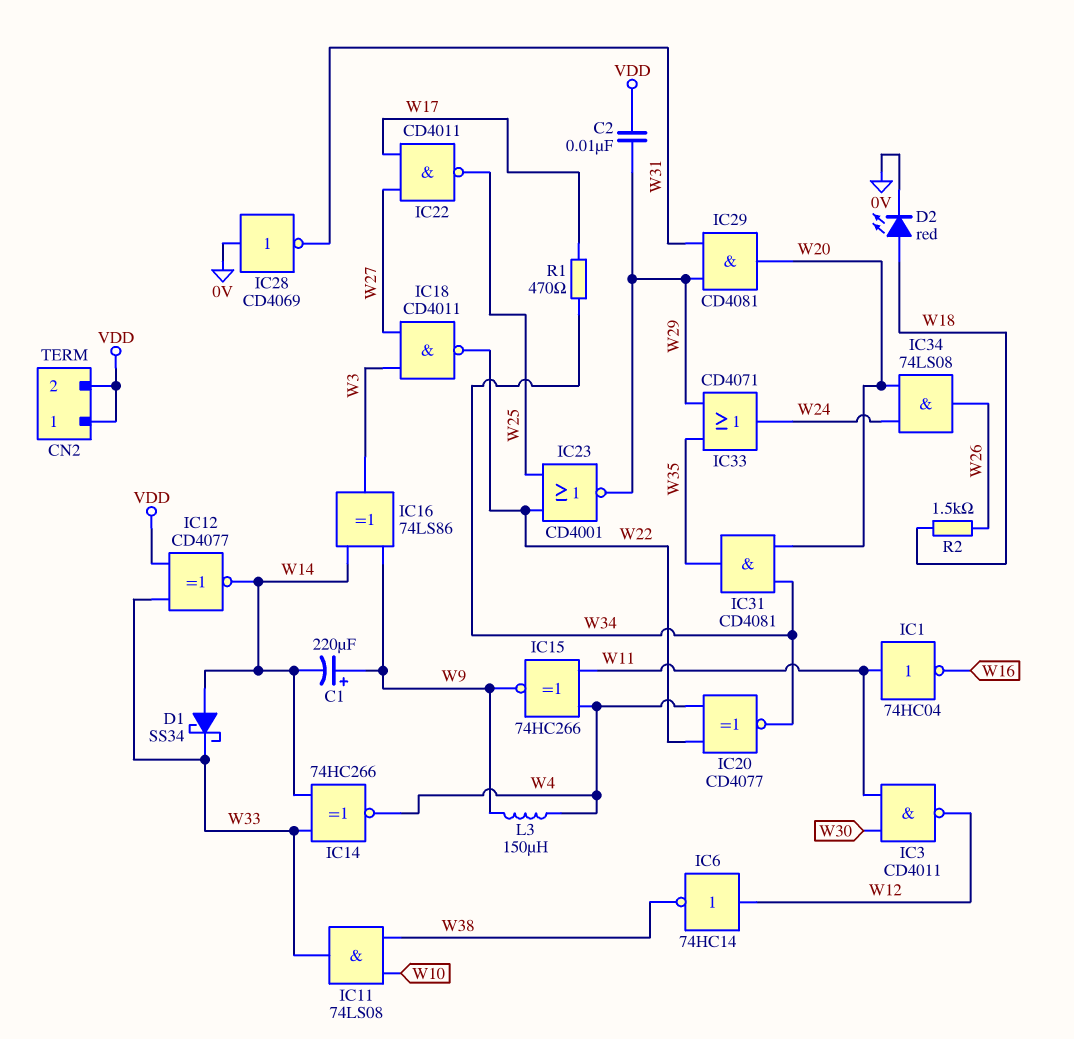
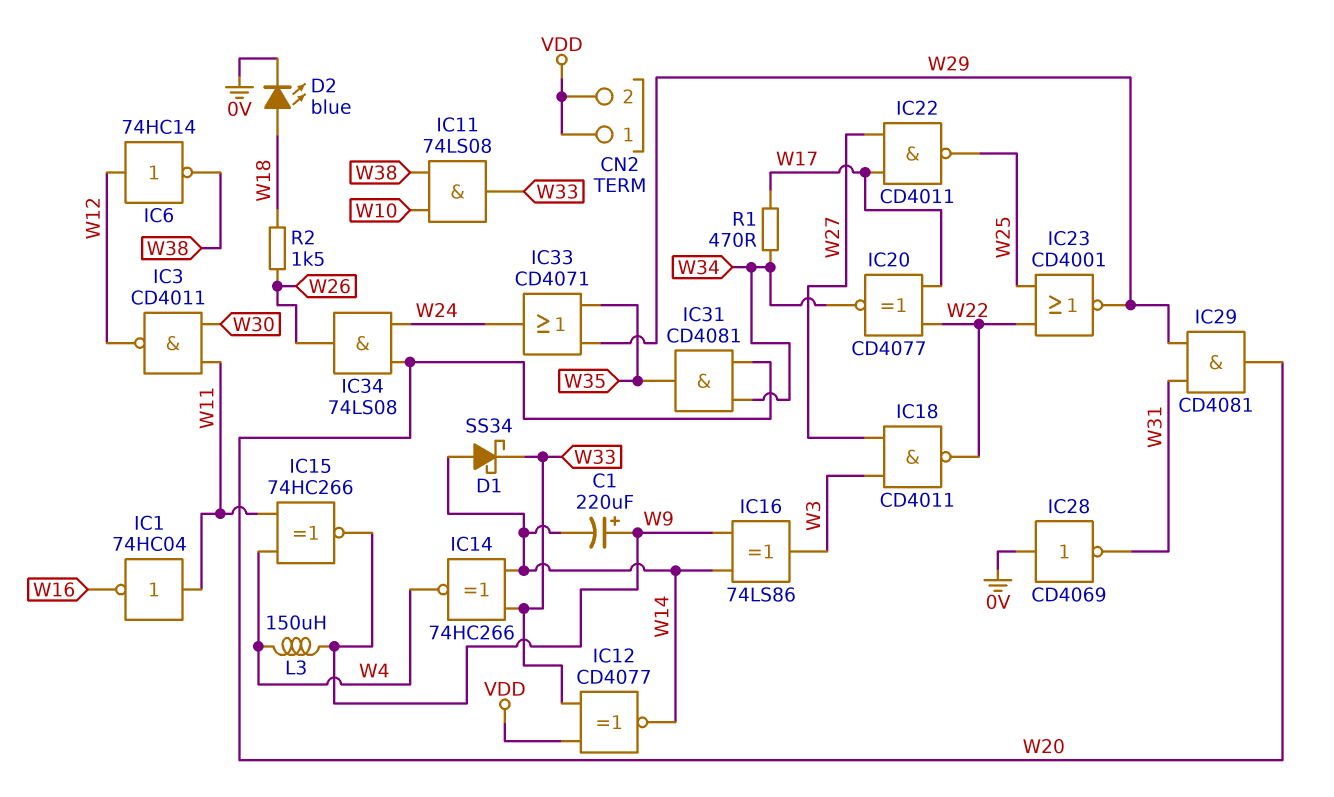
C2: 10nF (VDD, W29) -> none
D2: LED red (A W18, K 0V) -> LED blue (A W18, K 0V)
IC20: XNOR CD4077 (in W4, in W22, out W34) -> XNOR CD4077 (in W17, in W22, out W34)

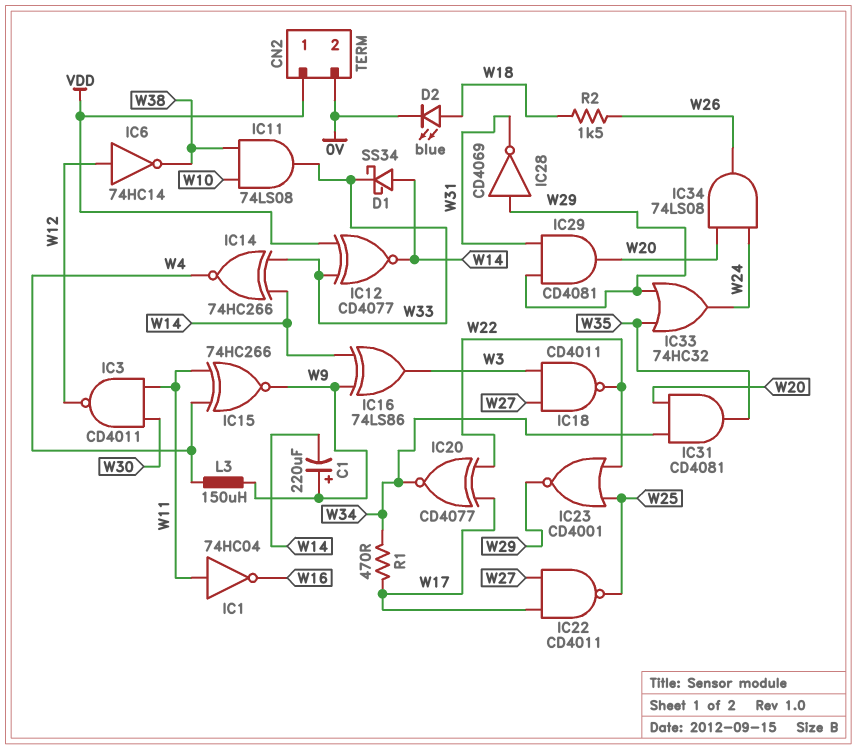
CN2 pin 2: VDD -> 0V
IC28: NOT CD4069 (in 0V, out W31) -> NOT CD4069 (in W29, out W31)
IC33: OR CD4071 (in W29, in W35, out W24) -> OR 74HC32 (in W29, in W35, out W24)

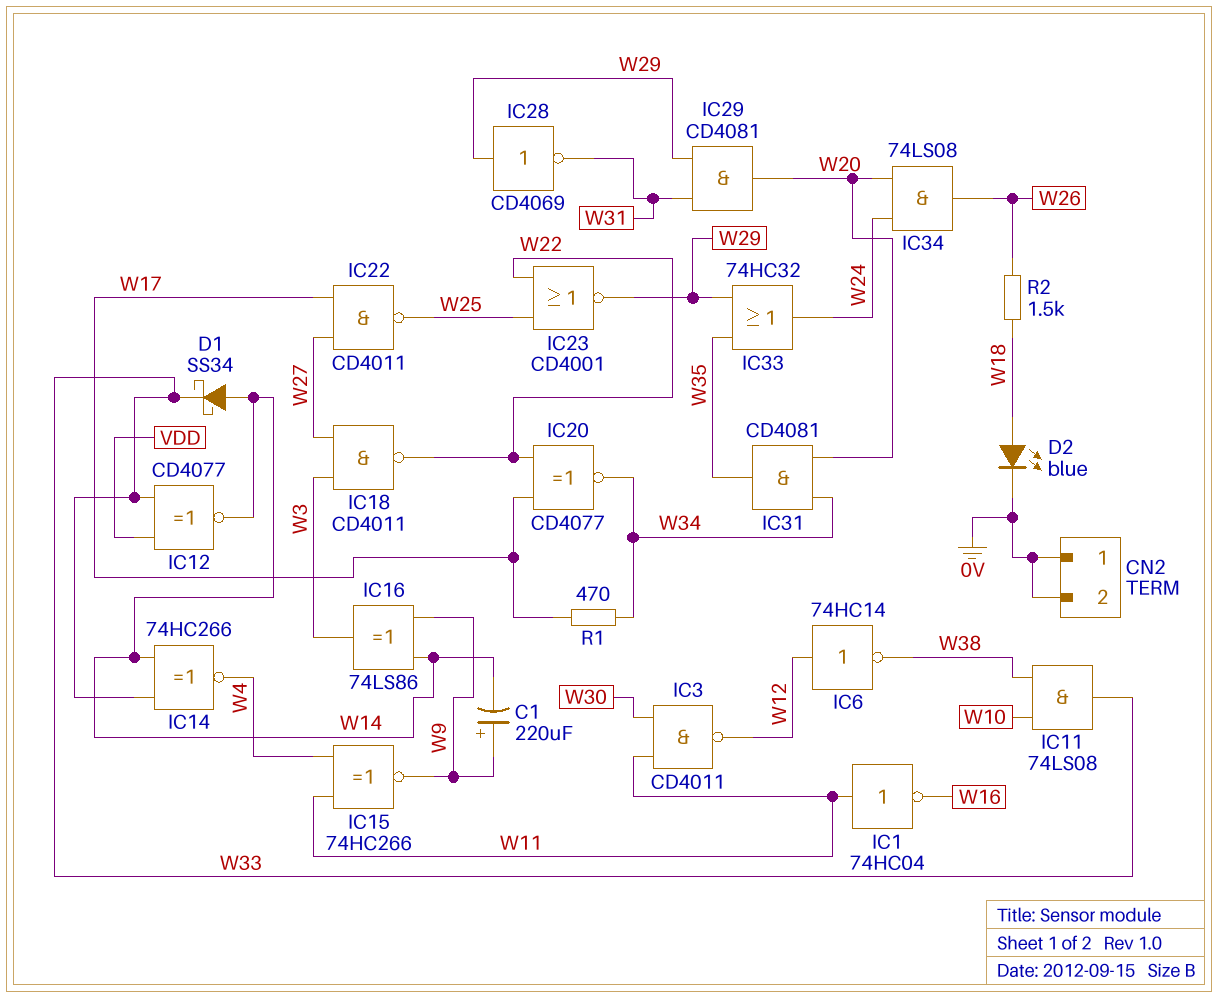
CN2 pin 1: VDD -> 0V
L3: 150uH (W4, W9) -> none

